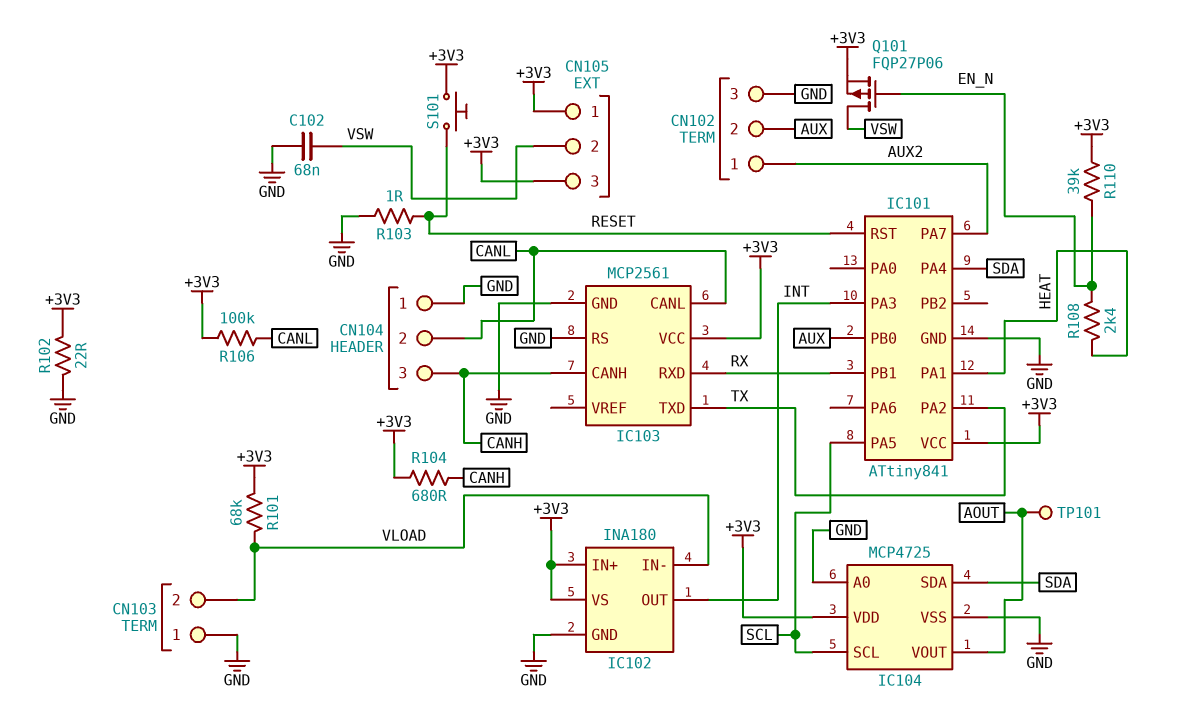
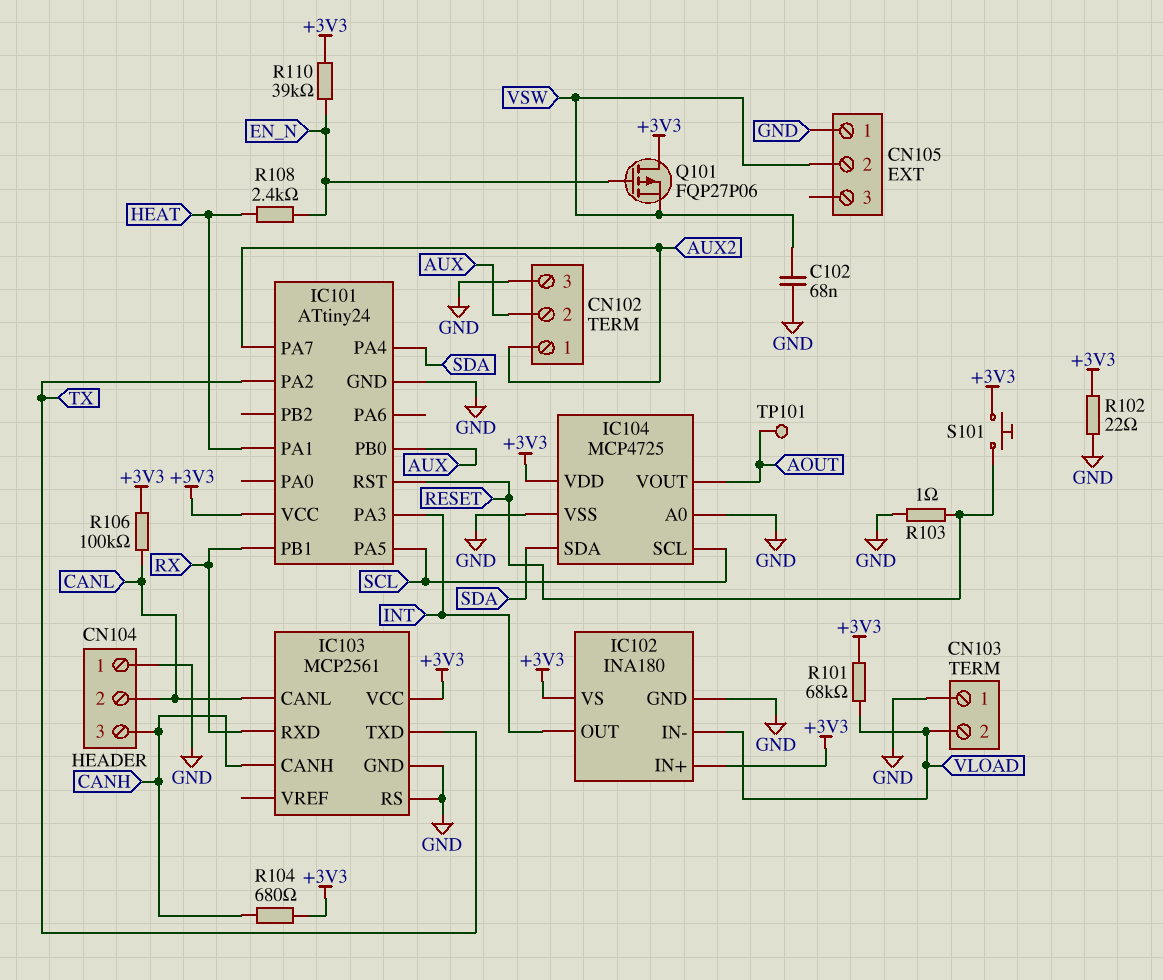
CN105 pin 1: +3V3 -> GND
CN105 pin 3: +3V3 -> none
IC101: ATtiny841 -> ATtiny24
Q101: PMOS FQP27P06 (G EN_N, D VSW, S +3V3) -> PMOS FQP27P06 (G EN_N, D +3V3, S VSW)

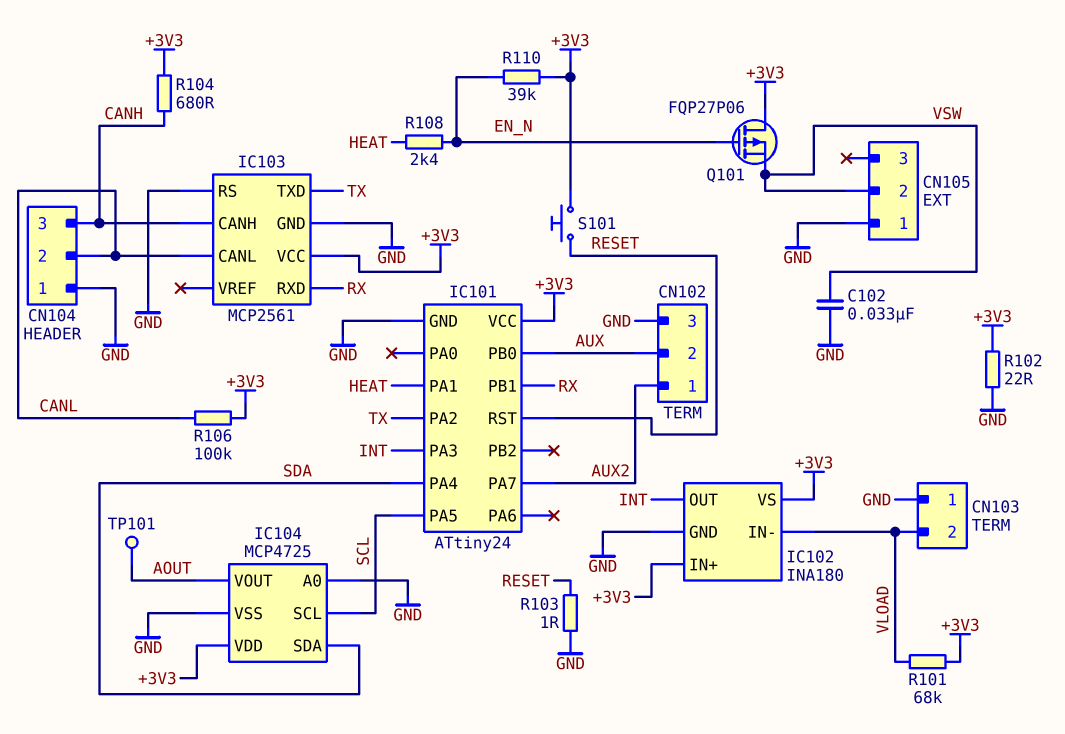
C102: 68nF (GND, VSW) -> 33nF (GND, VSW)

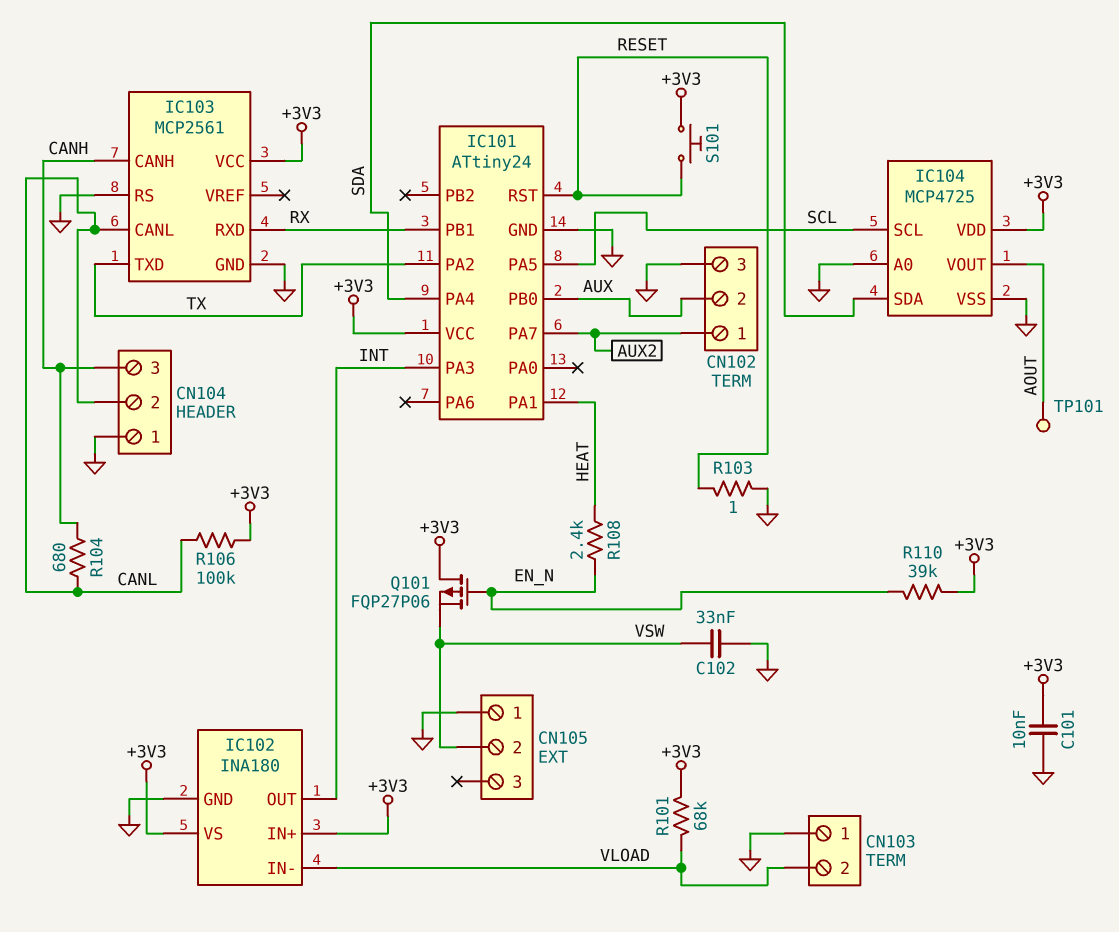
C101: none -> 10nF (+3V3, GND)
R102: 22 (+3V3, GND) -> none
R104: 680 (+3V3, CANH) -> 680 (CANH, CANL)

